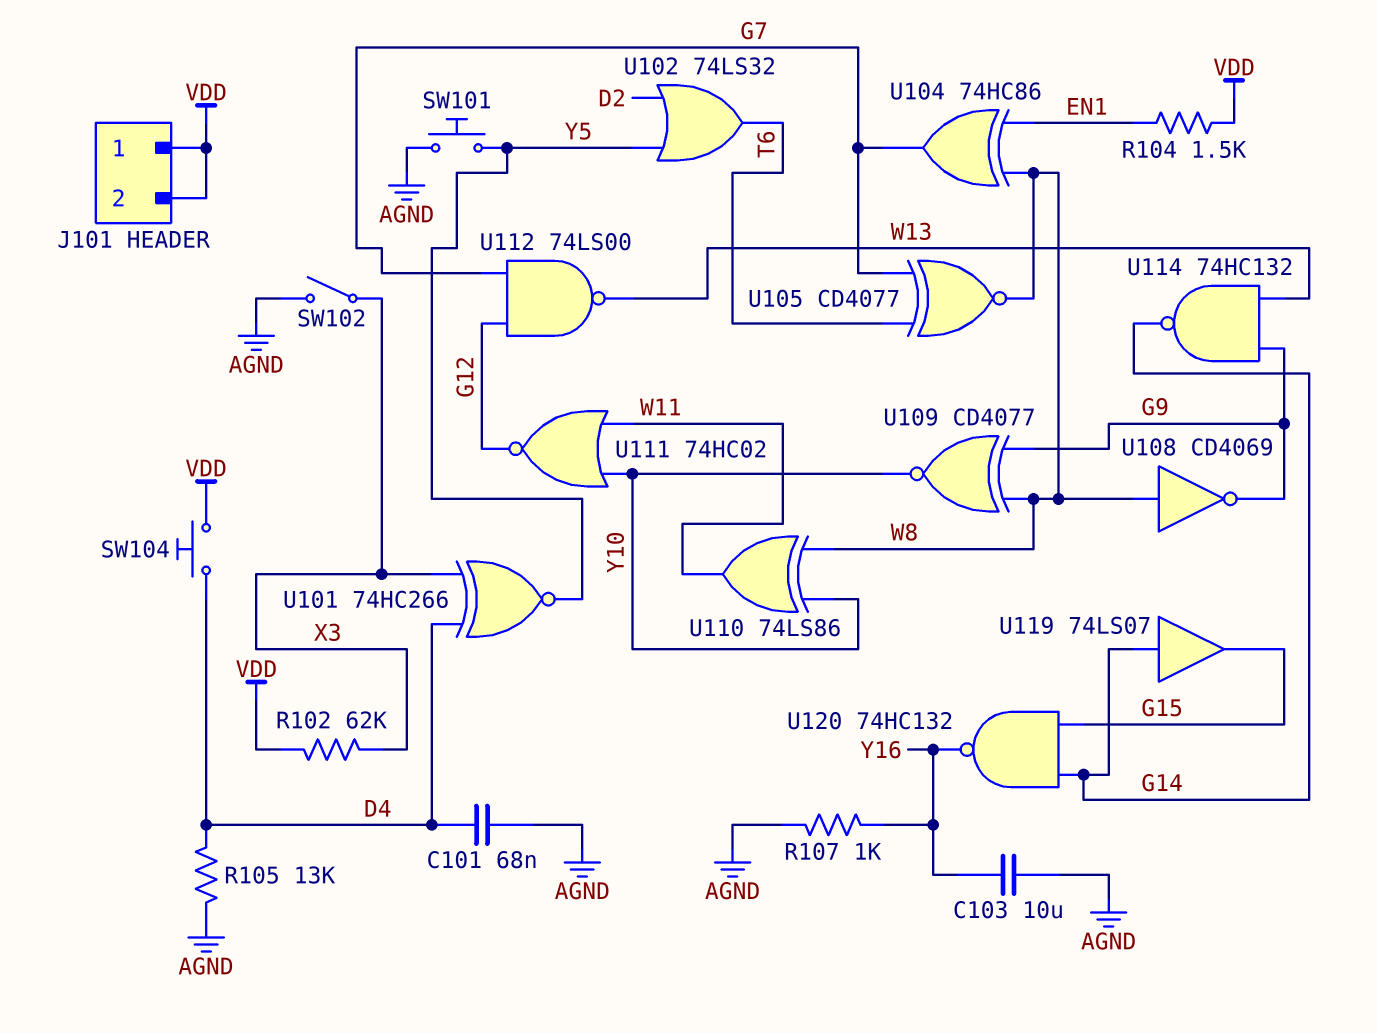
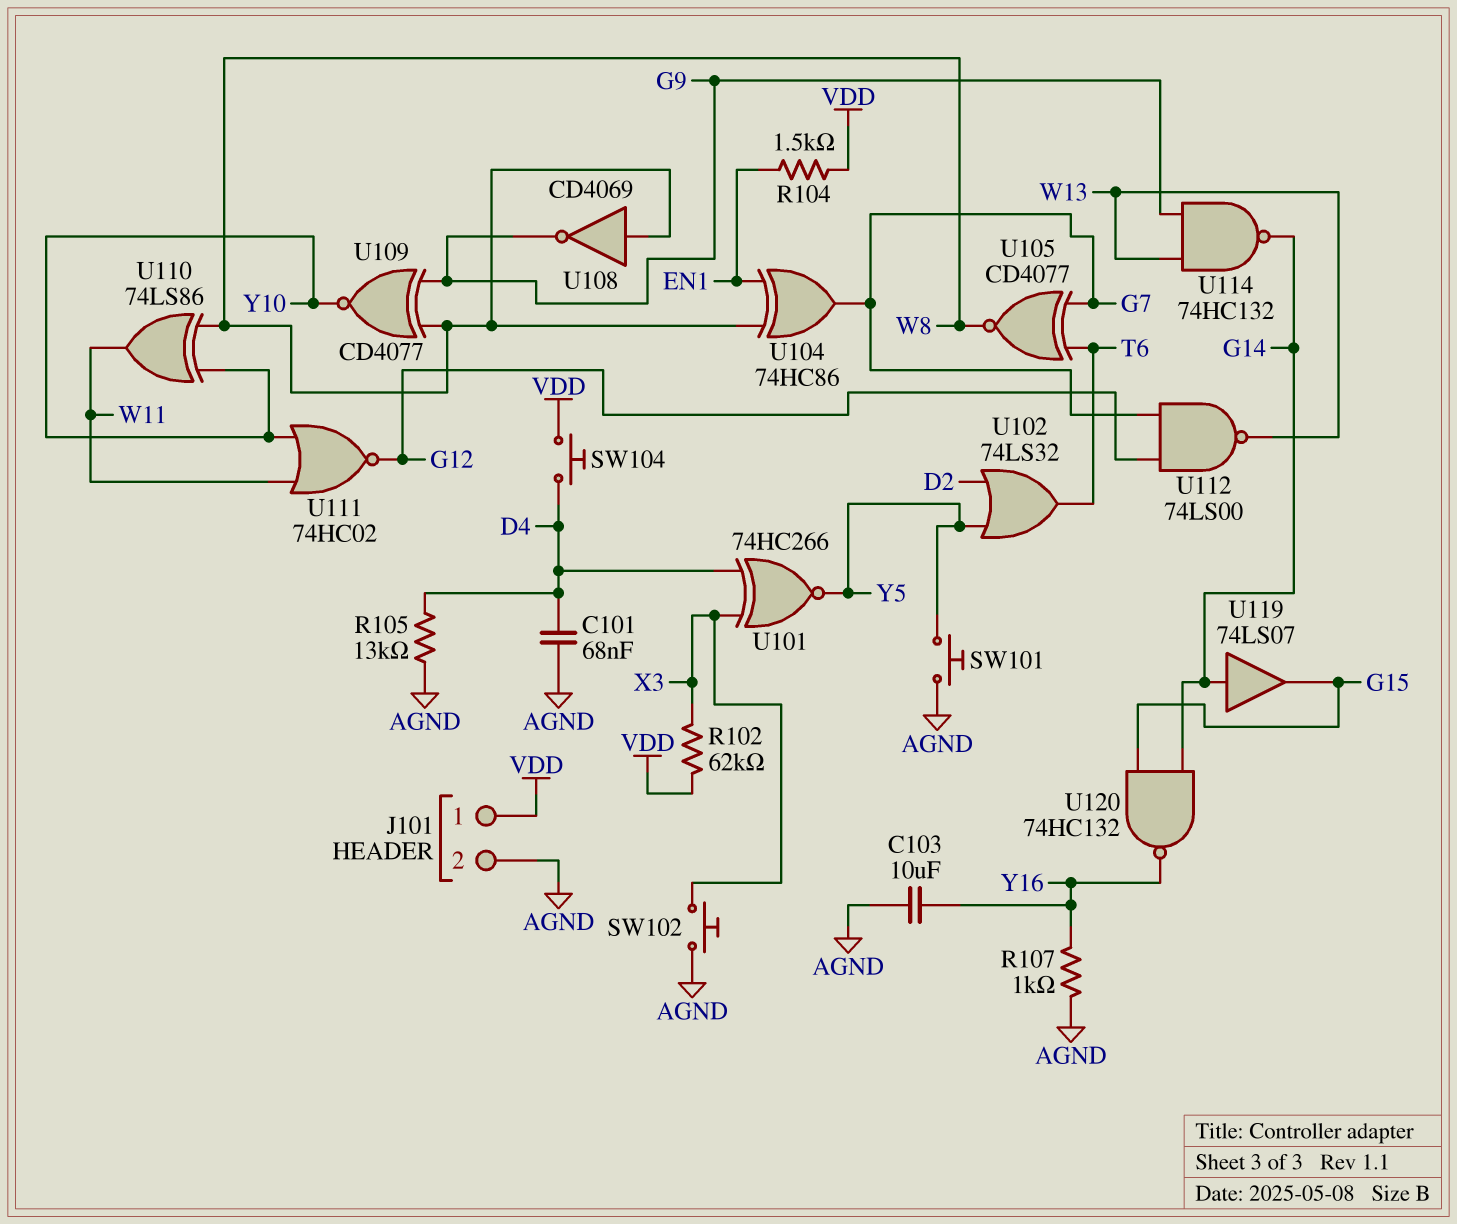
J101 pin 2: VDD -> AGND
SW102: switch (AGND, X3) -> button (AGND, X3)

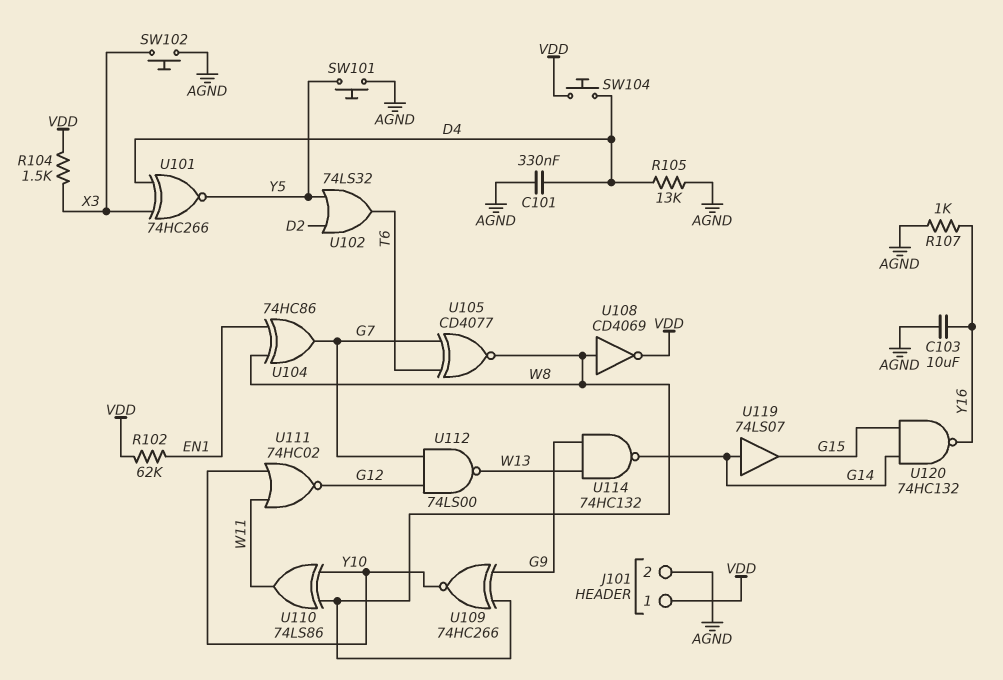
C101: 68nF (AGND, D4) -> 330nF (AGND, D4)
R102: 62k (VDD, X3) -> 62k (EN1, VDD)
R104: 1.5k (EN1, VDD) -> 1.5k (VDD, X3)
U108: NOT CD4069 (in W8, out G9) -> NOT CD4069 (in W8, out VDD)
U109: XNOR CD4077 (in G9, in W8, out Y10) -> XNOR 74HC266 (in G9, in W8, out Y10)

